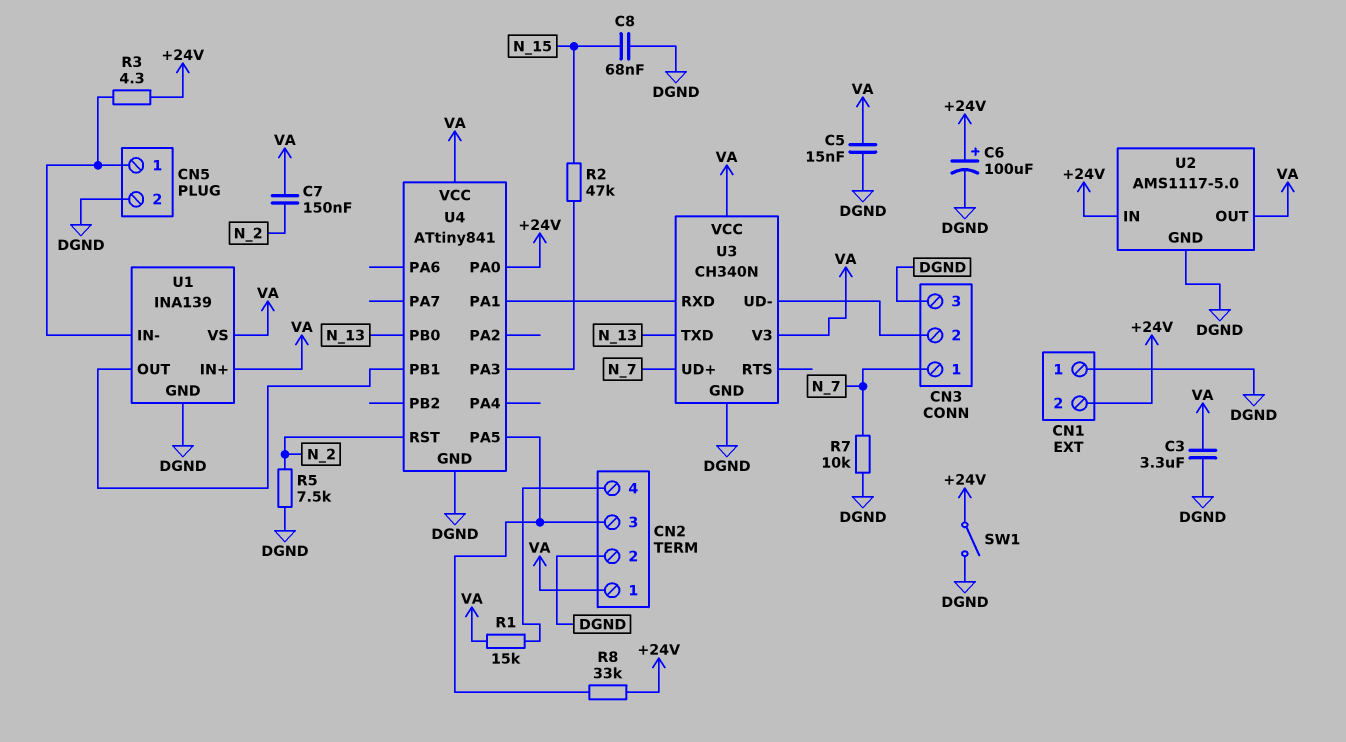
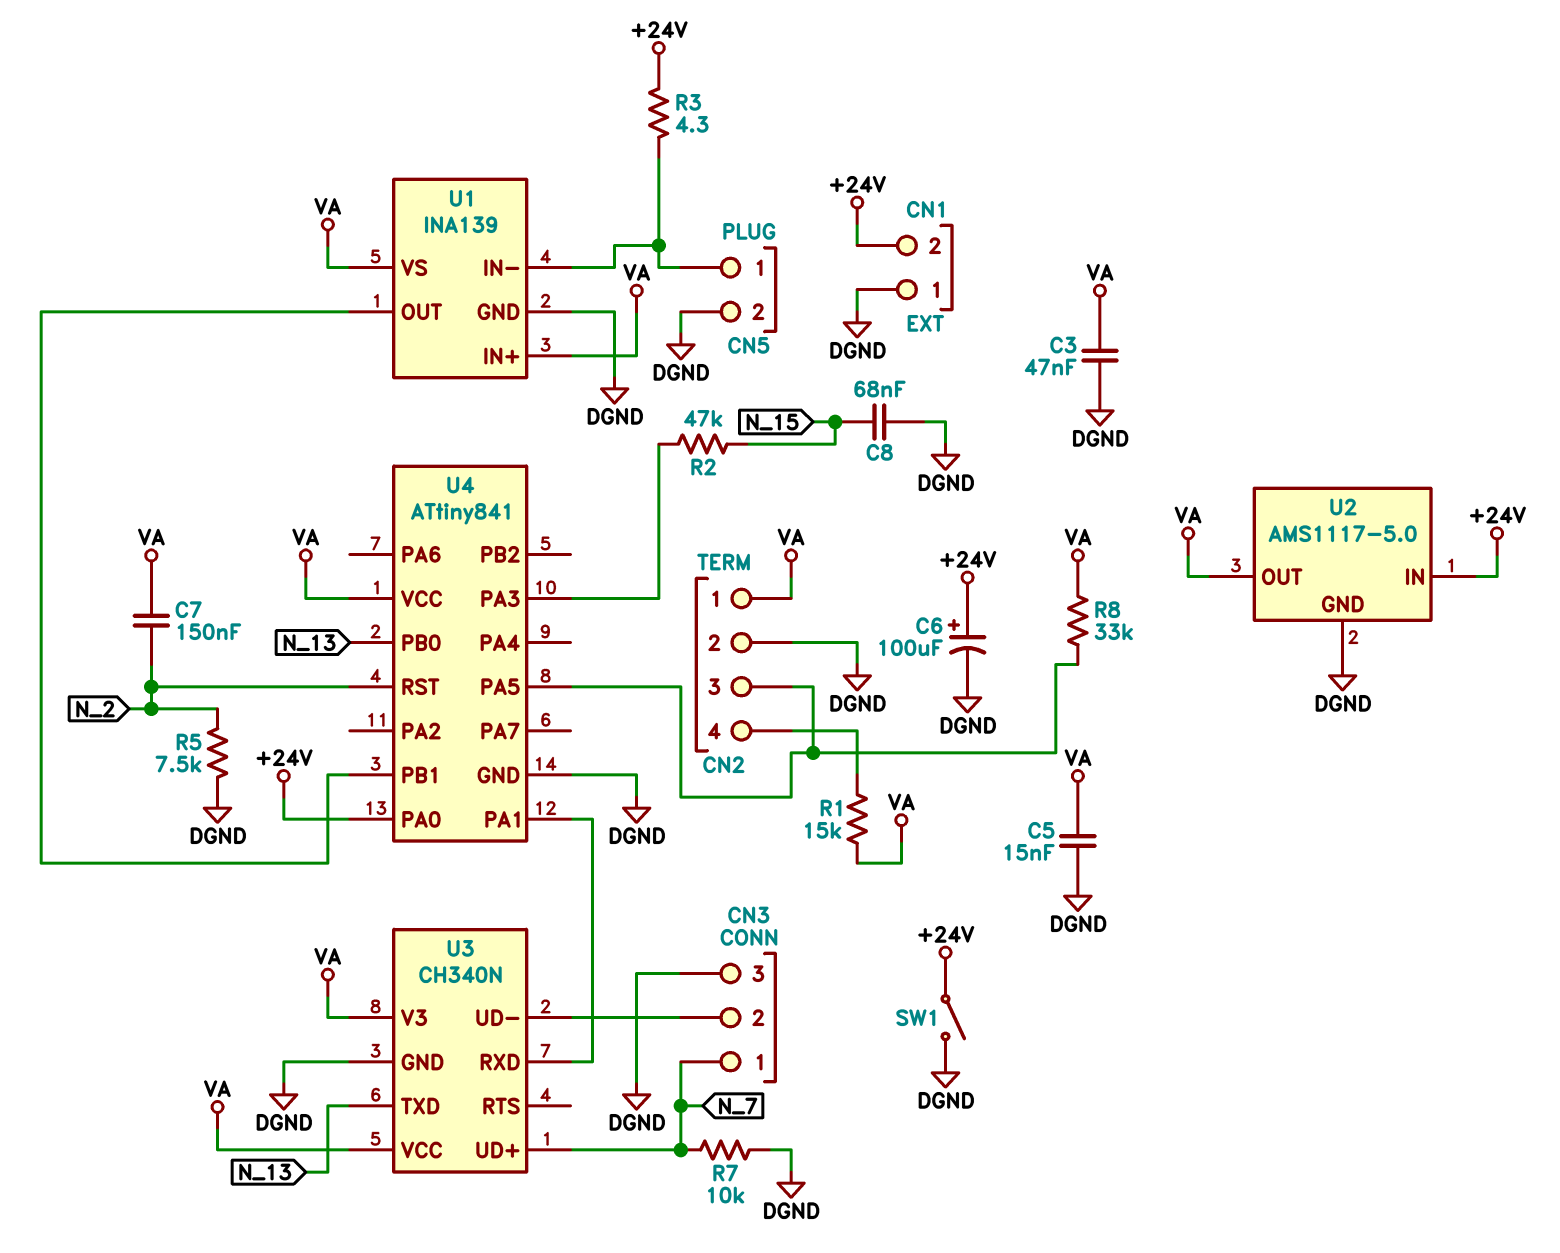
C3: 3.3uF (DGND, VA) -> 47nF (DGND, VA)
R8: 33k (+24V, CN2/3) -> 33k (CN2/3, VA)

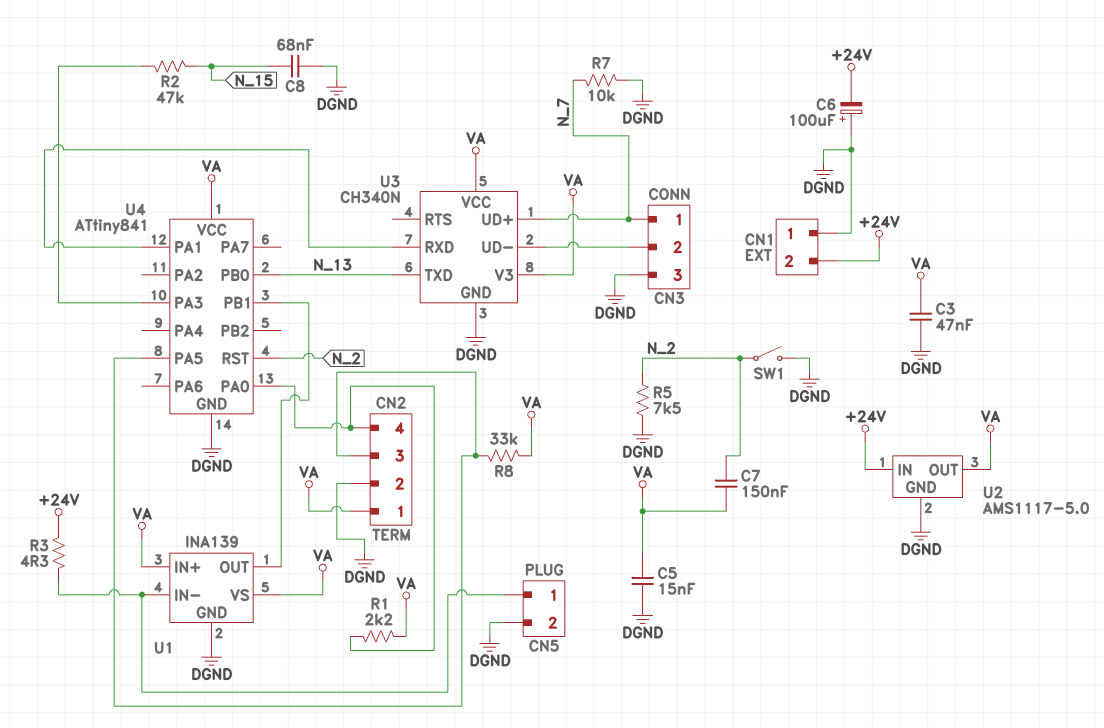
C6: 100uF (plus +24V, minus DGND) -> 100uF (plus DGND, minus +24V)
R1: 15k (CN2/4, VA) -> 2.2k (CN2/4, VA)
SW1: switch (+24V, DGND) -> switch (DGND, N_2)
U4 pin PA0: +24V -> CN2/4

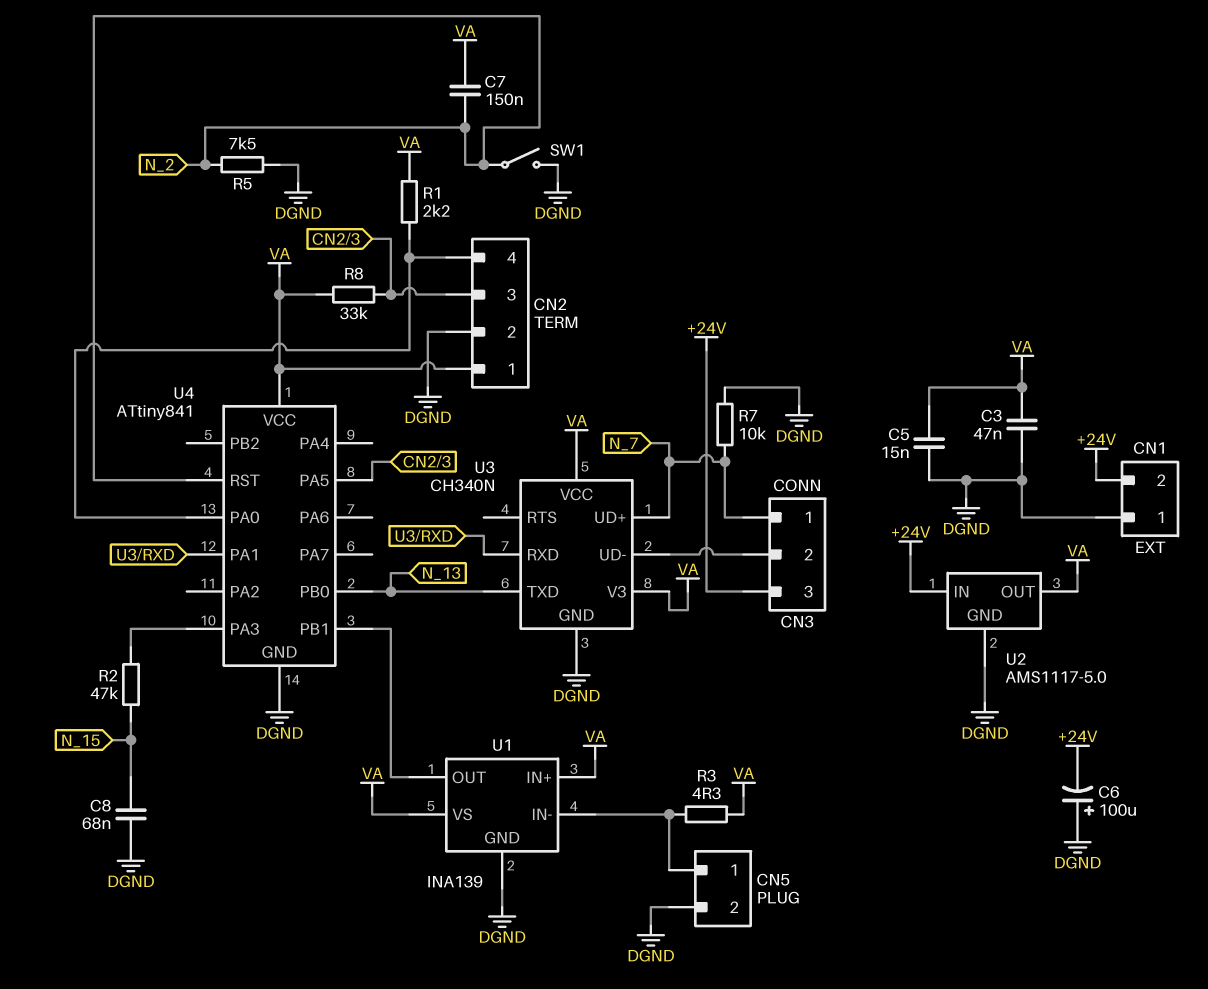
CN3 pin 3: DGND -> +24V
R3: 4.3 (+24V, CN5/1) -> 4.3 (CN5/1, VA)

